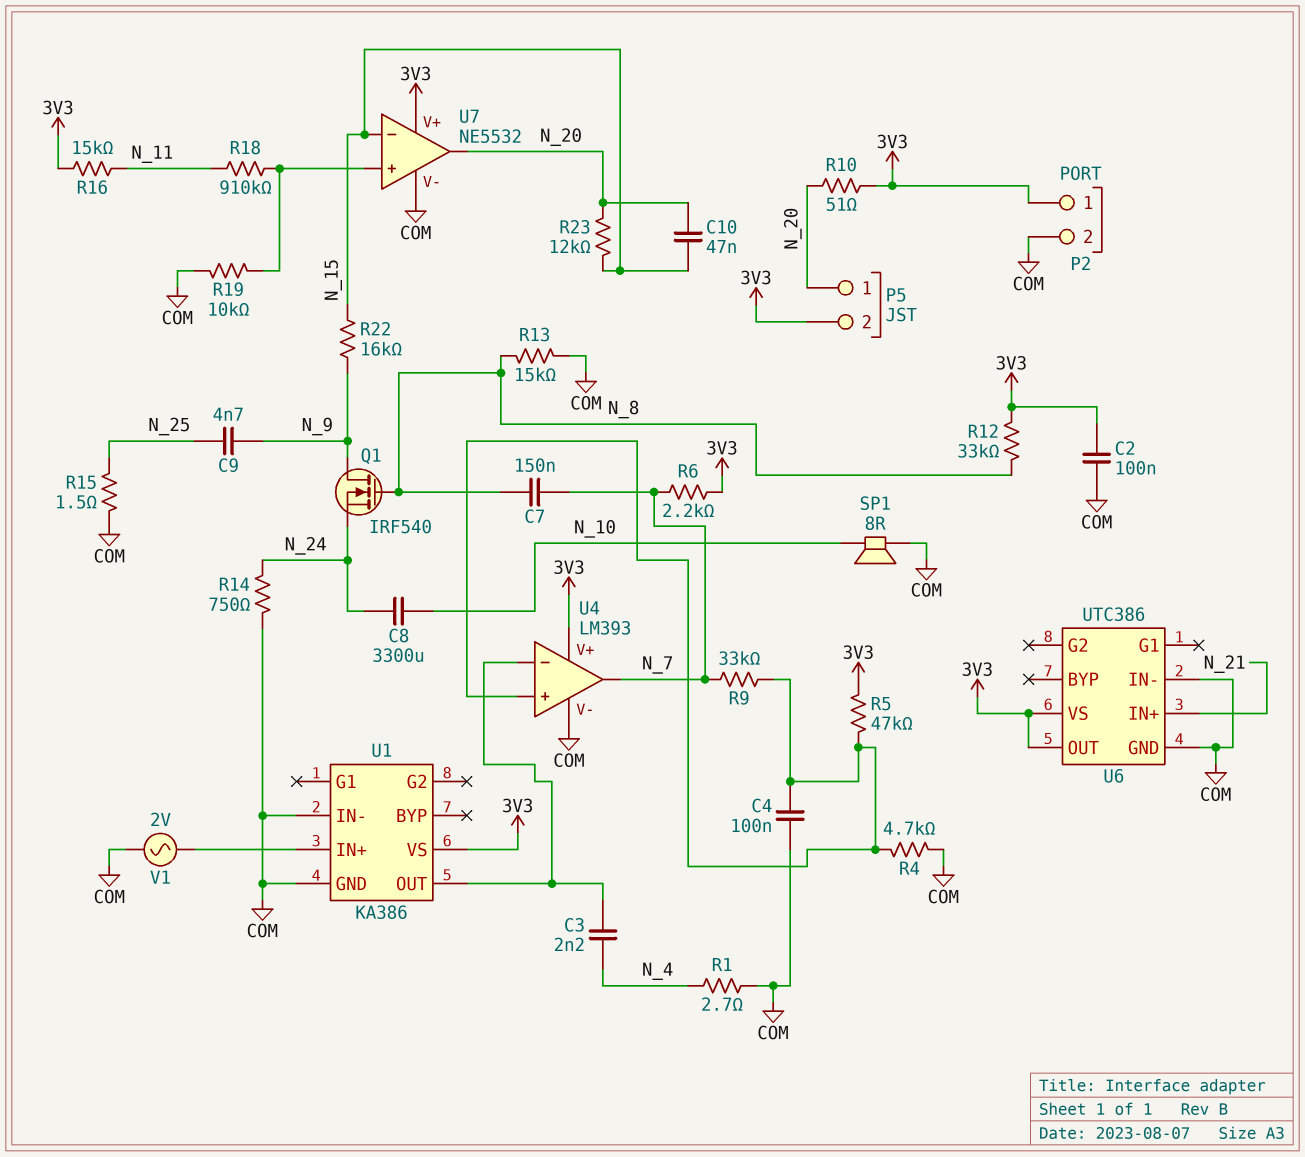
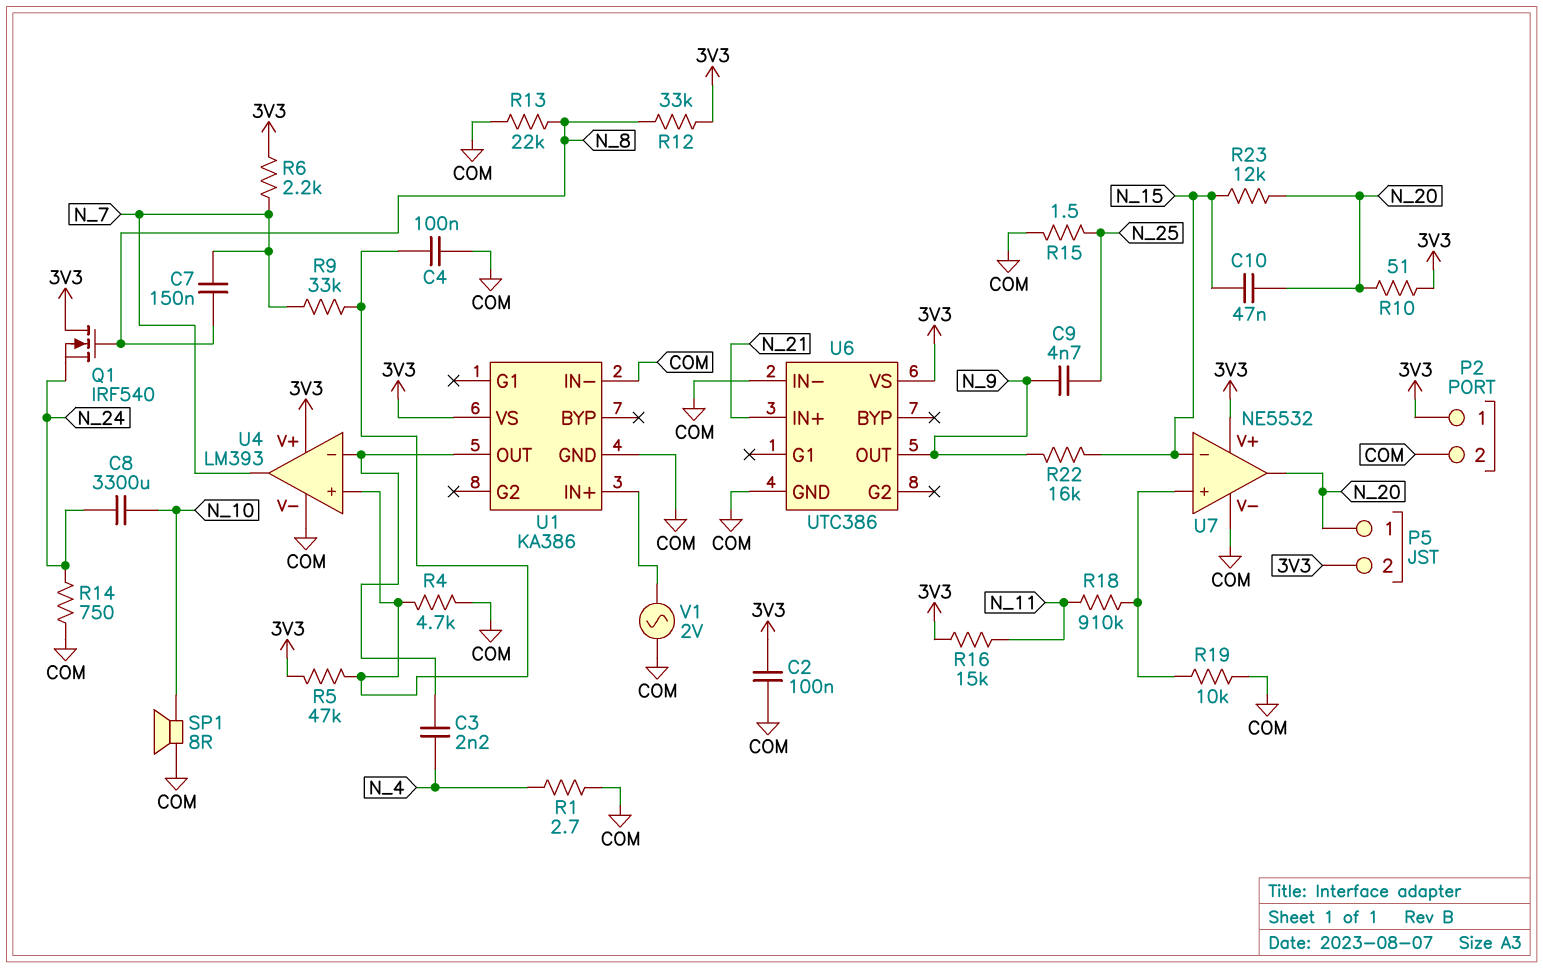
Q1: NMOS IRF540 (G N_8, D N_9, S N_24) -> NMOS IRF540 (G N_8, D 3V3, S N_24)
R13: 15k (COM, N_8) -> 22k (COM, N_8)
U6 pin OUT: 3V3 -> N_9

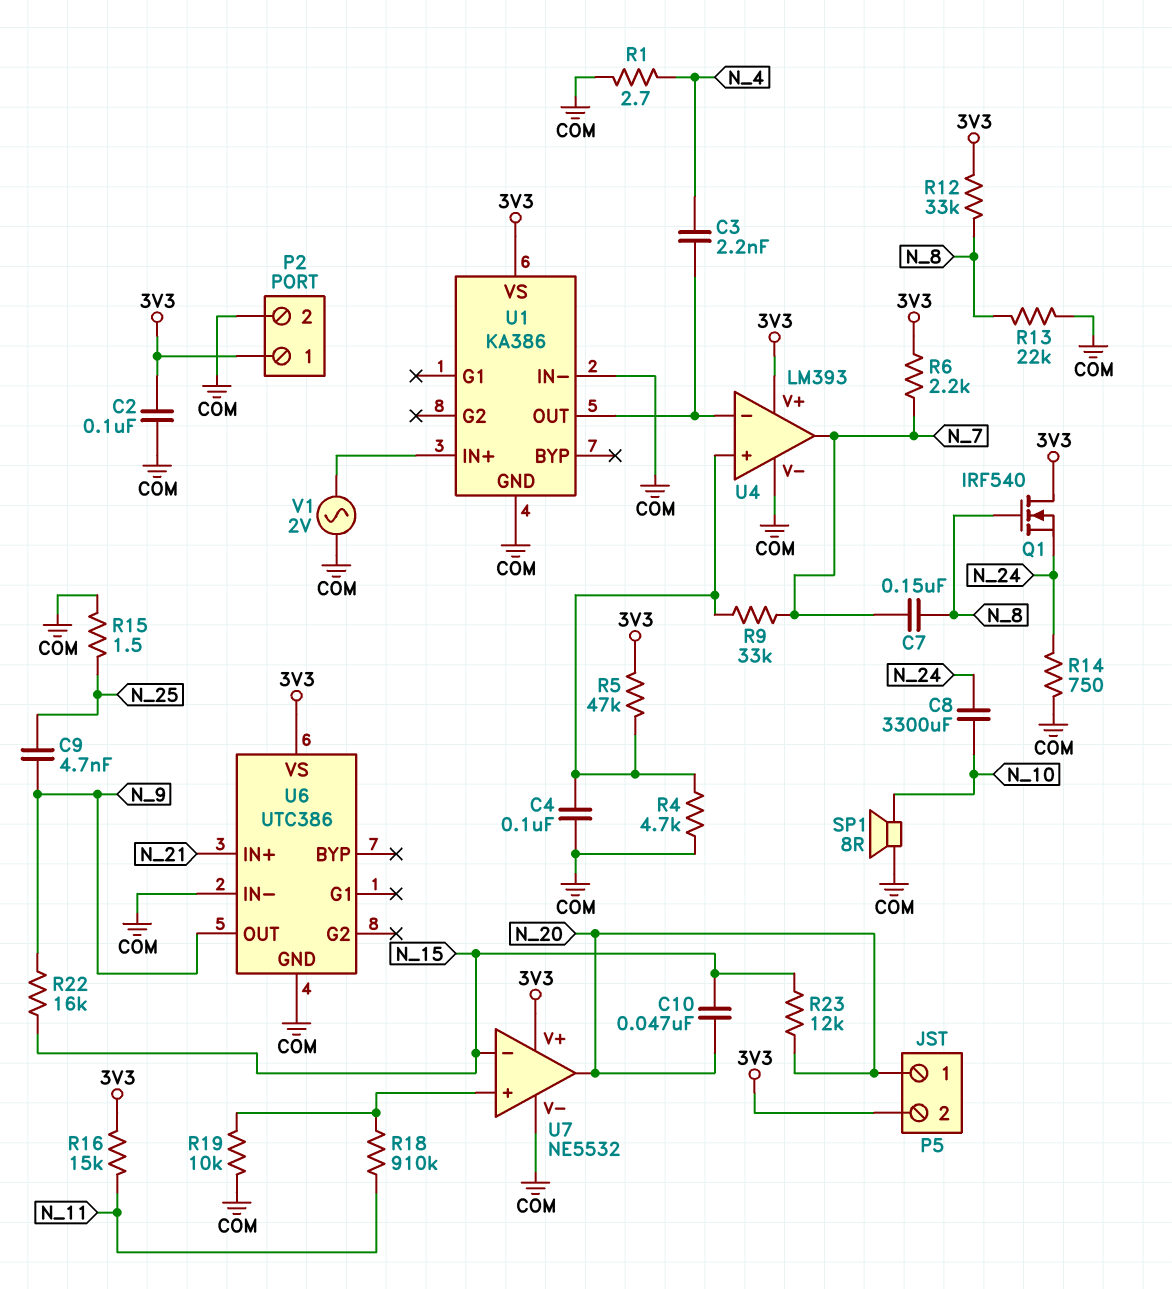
R10: 51 (3V3, N_20) -> none

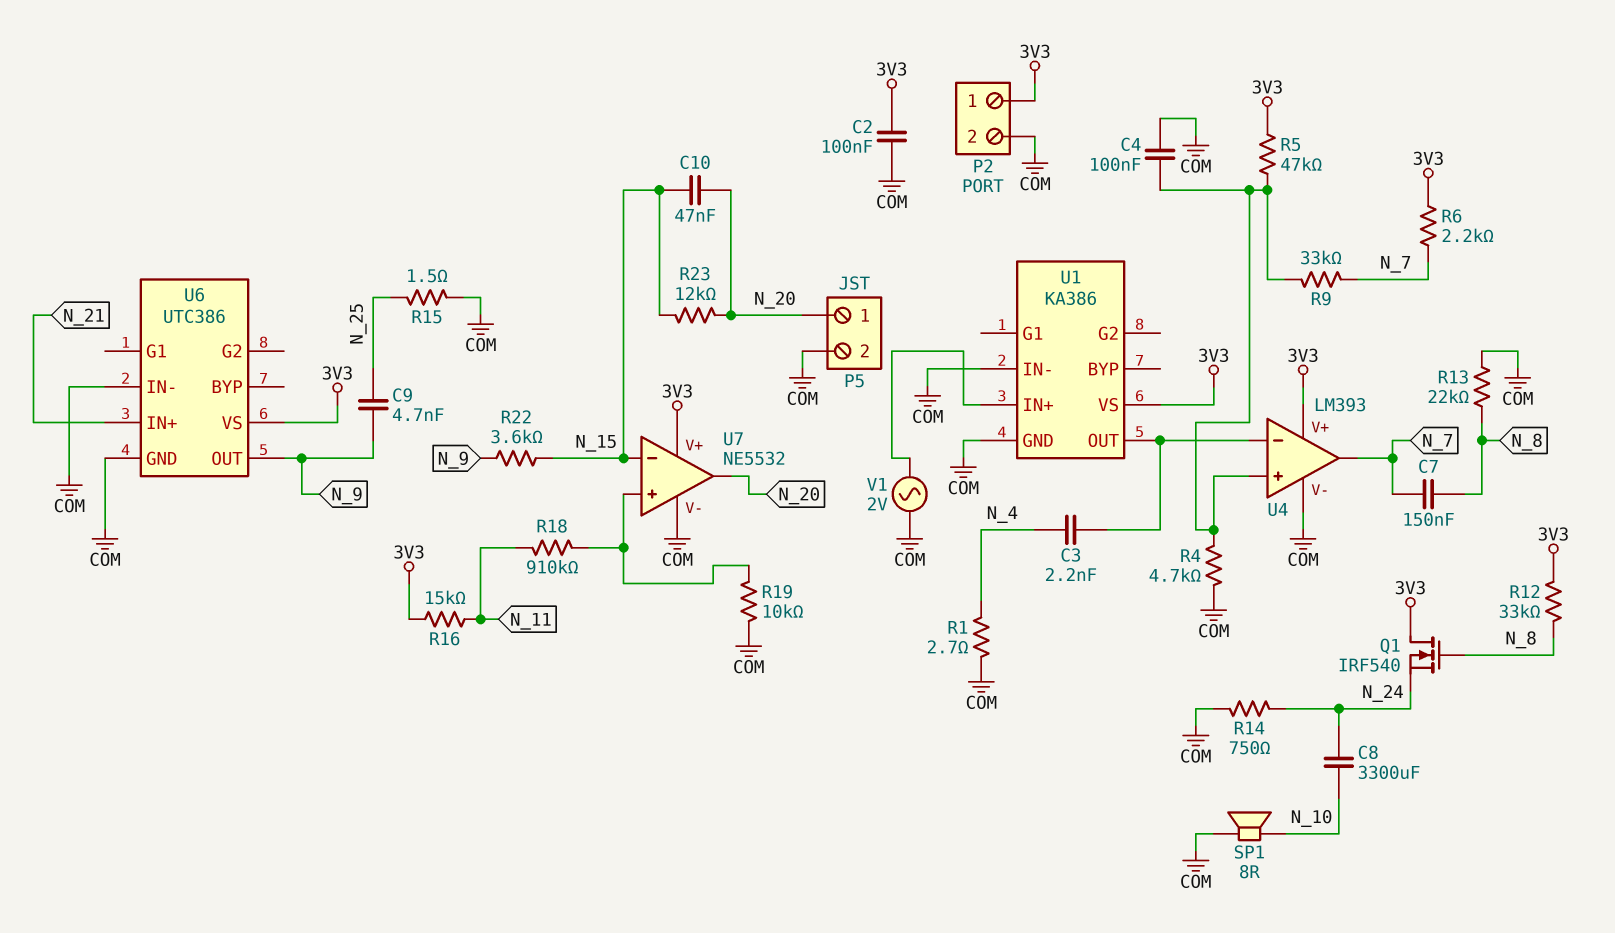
P5 pin 2: 3V3 -> COM
R22: 16k (N_9, N_15) -> 3.6k (N_9, N_15)

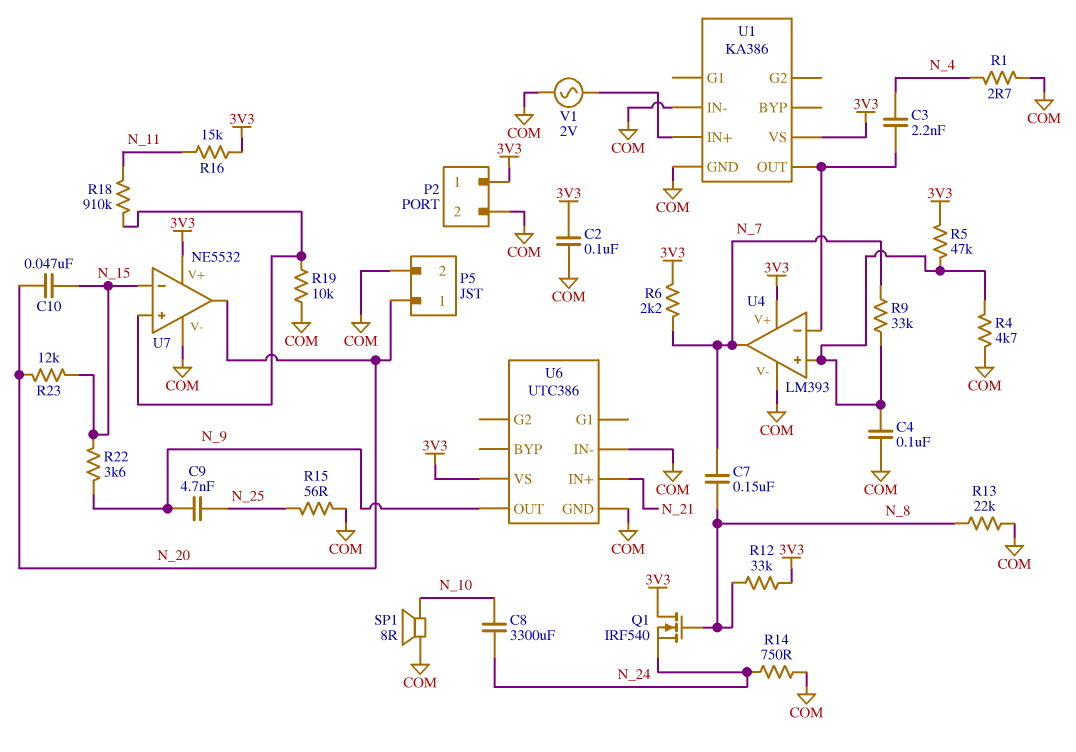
R15: 1.5 (COM, N_25) -> 56 (COM, N_25)

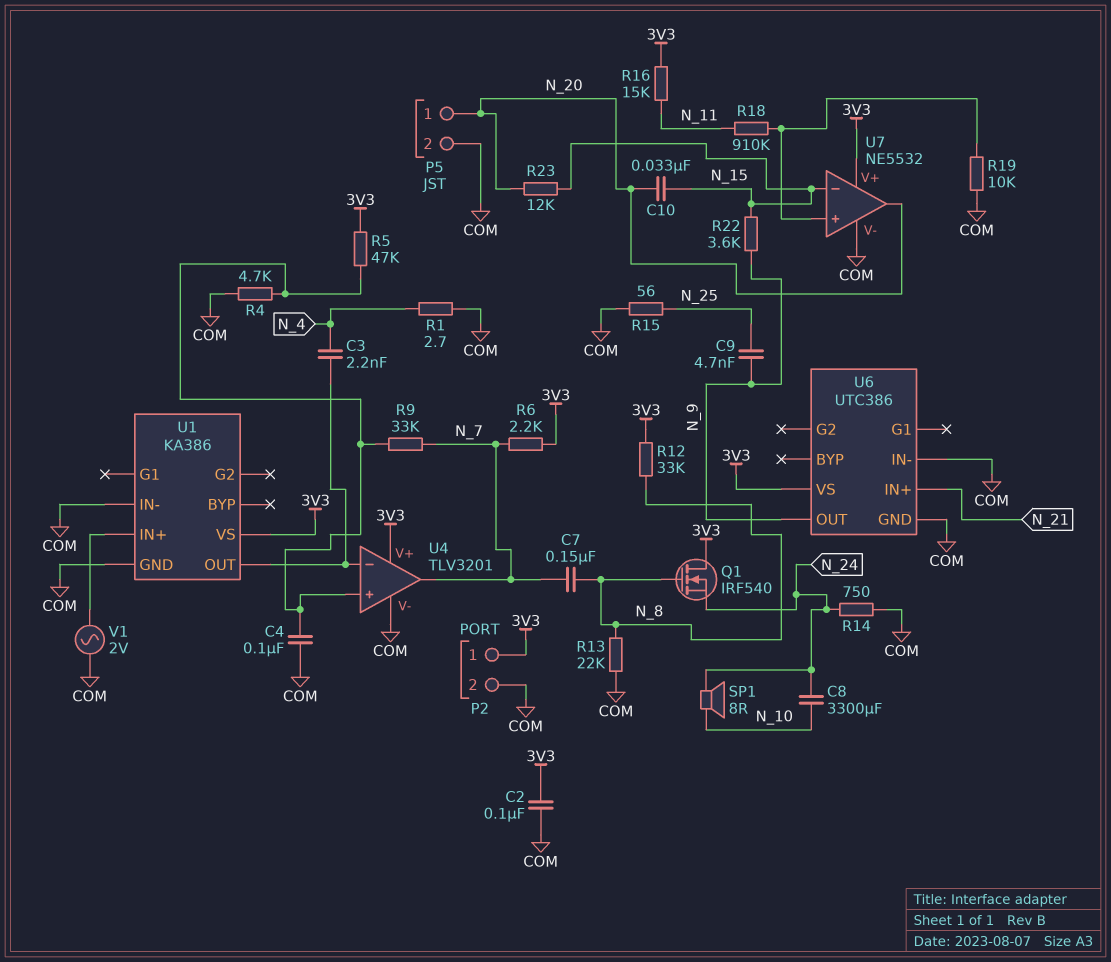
C10: 47nF (N_15, N_20) -> 33nF (N_15, N_20)
SP1: speaker 8R (COM, N_10) -> speaker 8R (N_10, N_24)
U4: LM393 -> TLV3201

